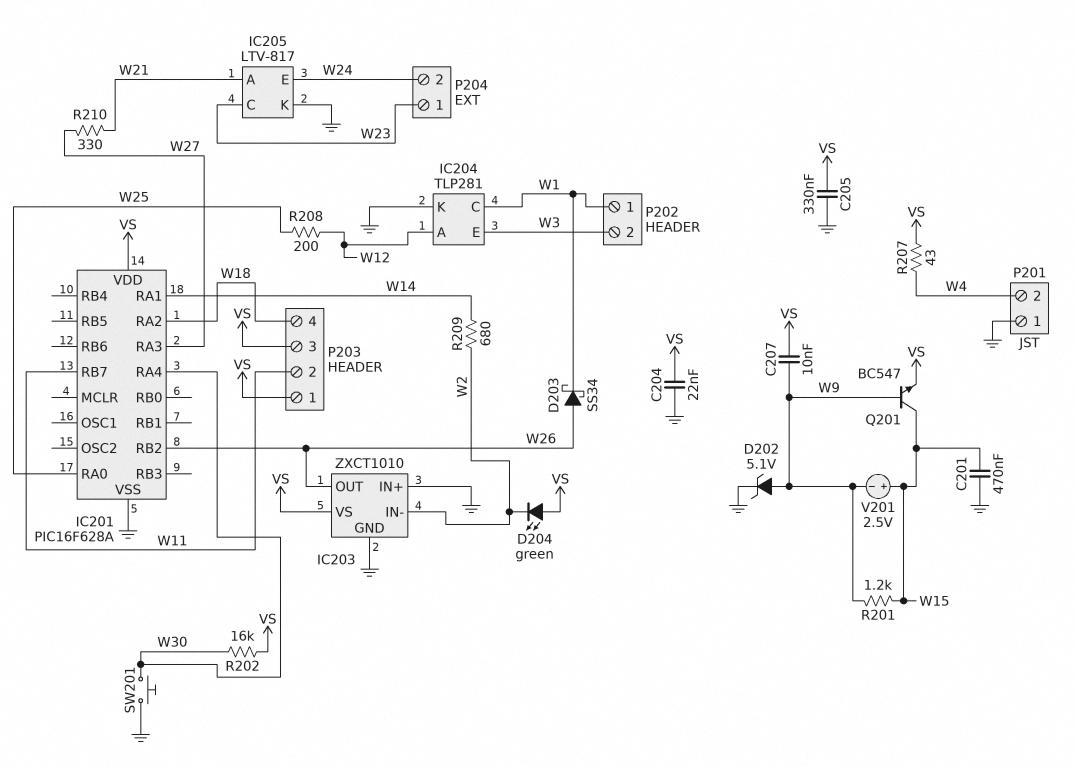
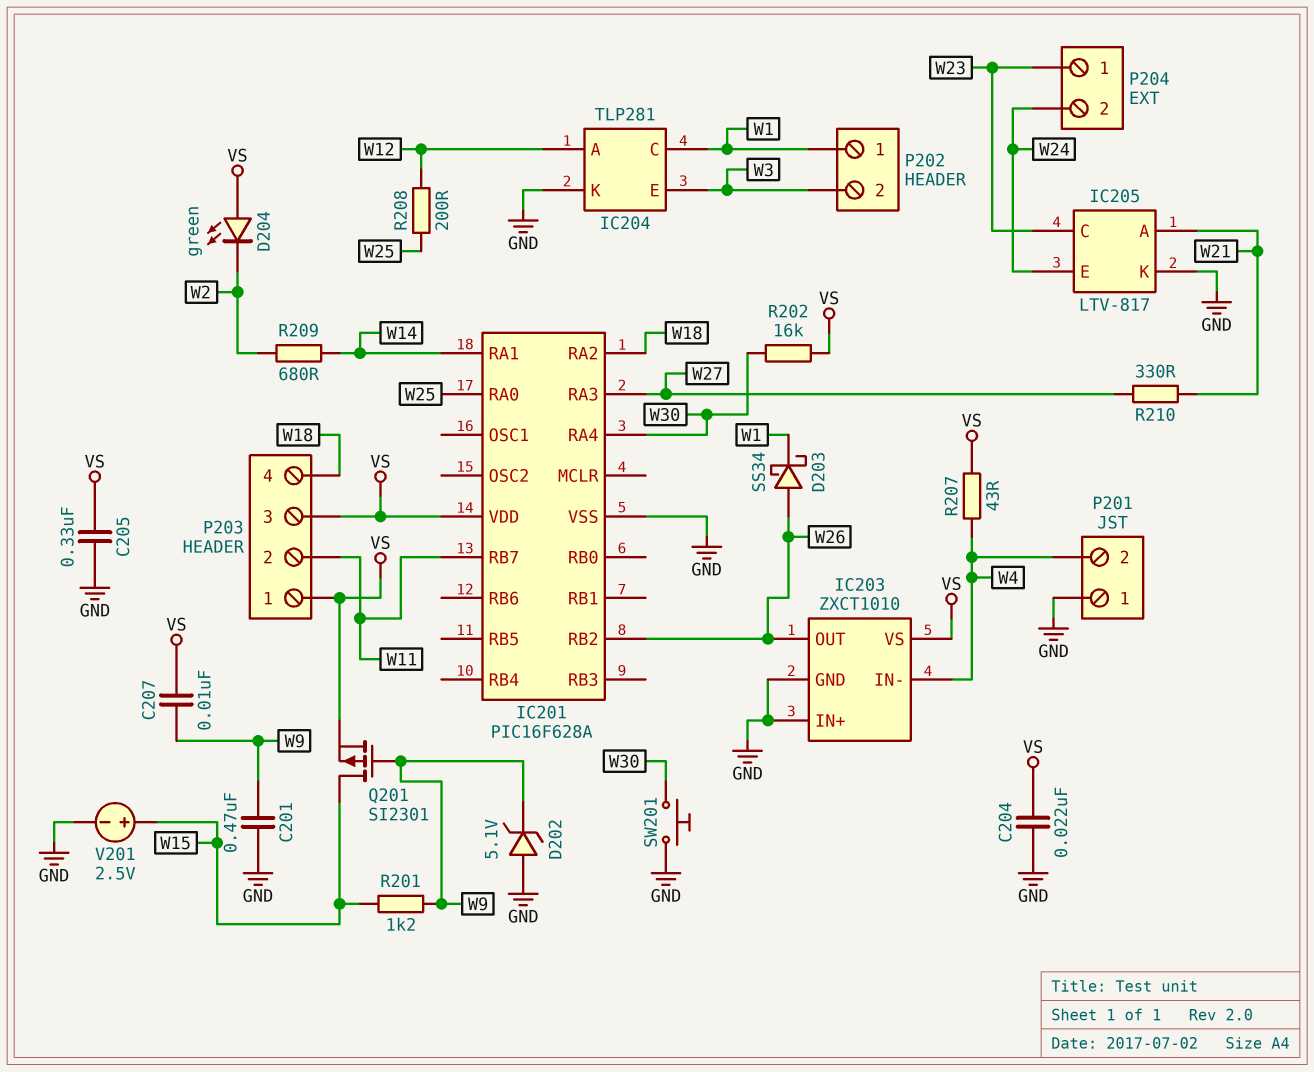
C201: 470nF (GND, W15) -> 470nF (GND, W9)
D202: zener 5.1V (A W9, K GND) -> zener 5.1V (A GND, K W9)
IC203 pin IN-: W2 -> W4
Q201: NPN BC547 (B W9, C W15, E VS) -> PMOS SI2301 (G W9, D W15, S VS)
V201: 2.5V (plus W15, minus W9) -> 2.5V (plus W15, minus GND)

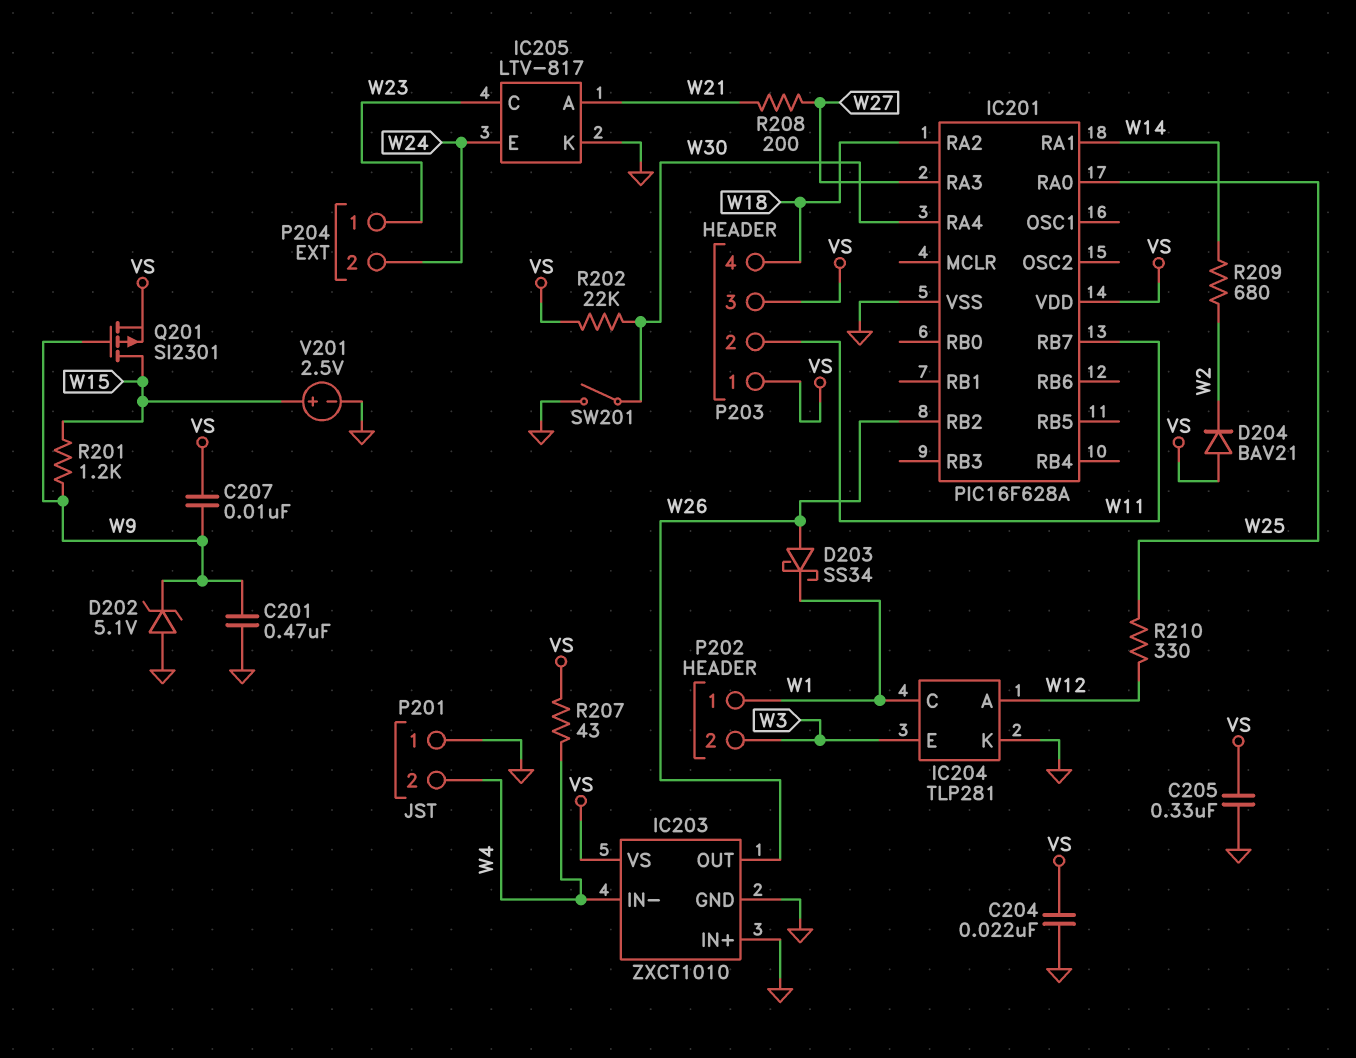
D204: LED green (A VS, K W2) -> diode BAV21 (A VS, K W2)
R202: 16k (VS, W30) -> 22k (VS, W30)
R208: 200 (W12, W25) -> 200 (W21, W27)
R210: 330 (W21, W27) -> 330 (W12, W25)
SW201: button (GND, W30) -> switch (GND, W30)

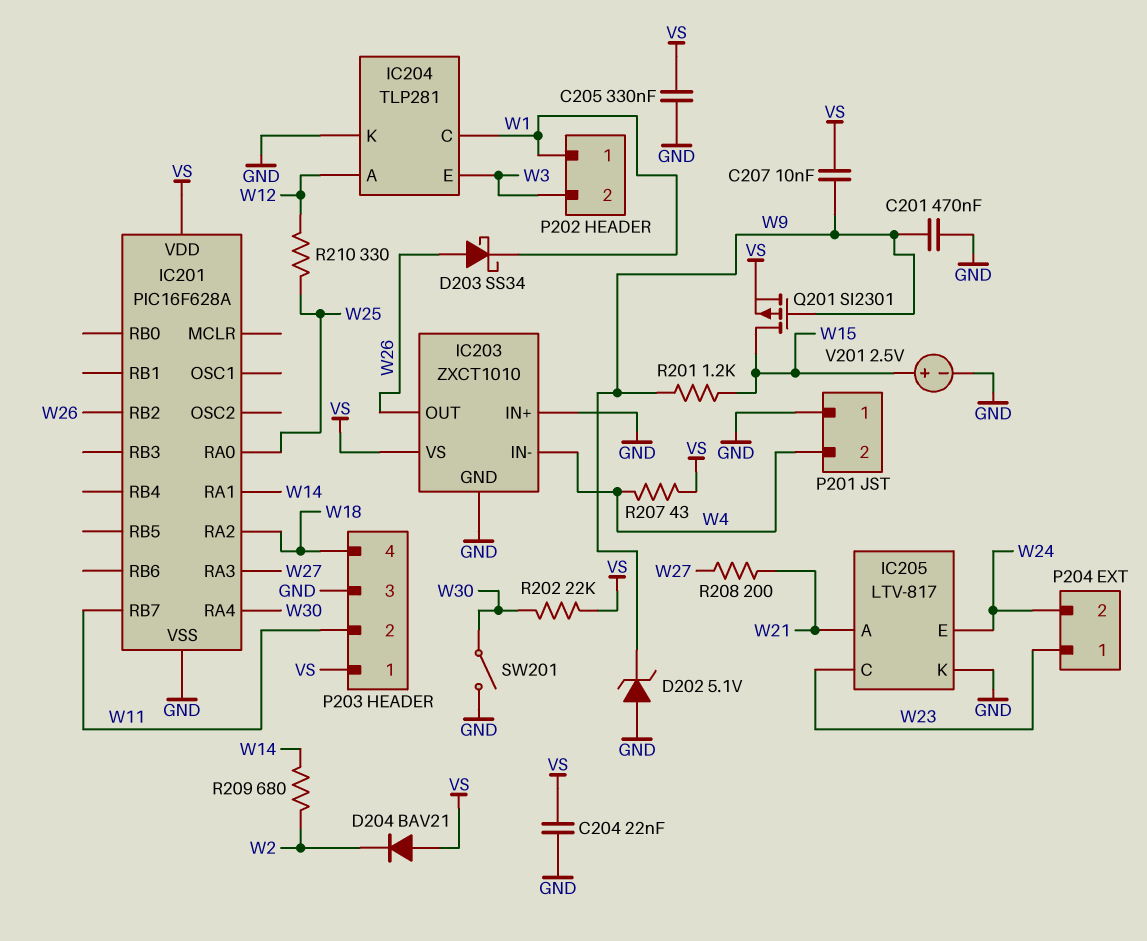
P203 pin 3: VS -> GND

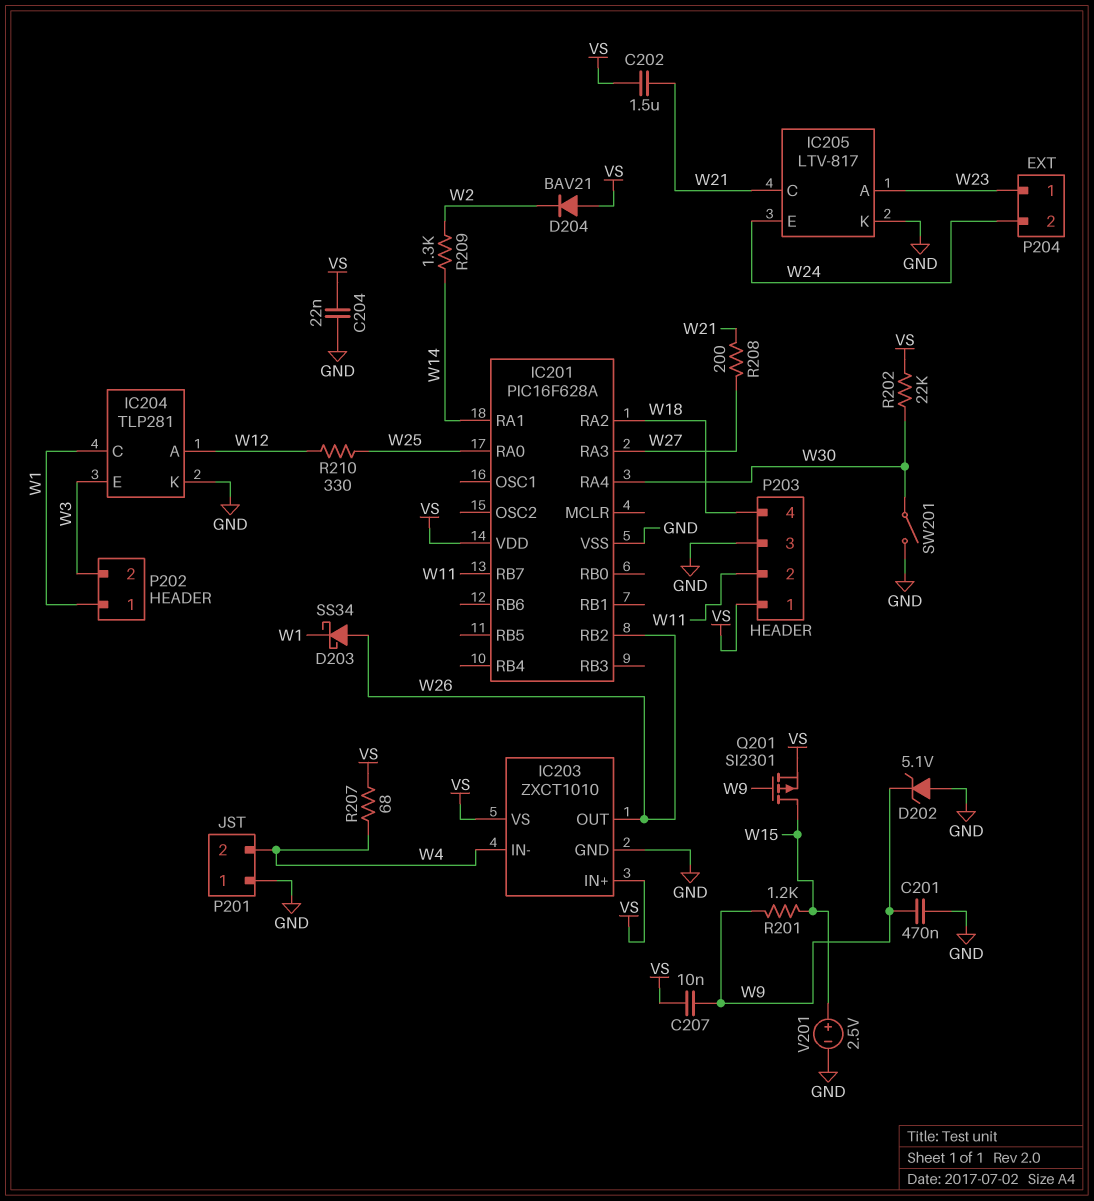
C202: none -> 1.5uF (VS, W21)
C205: 330nF (GND, VS) -> none
IC203 pin IN+: GND -> VS
IC205 pin A: W21 -> W23
IC205 pin C: W23 -> W21
R207: 43 (VS, W4) -> 68 (VS, W4)
R209: 680 (W2, W14) -> 1.3k (W2, W14)

